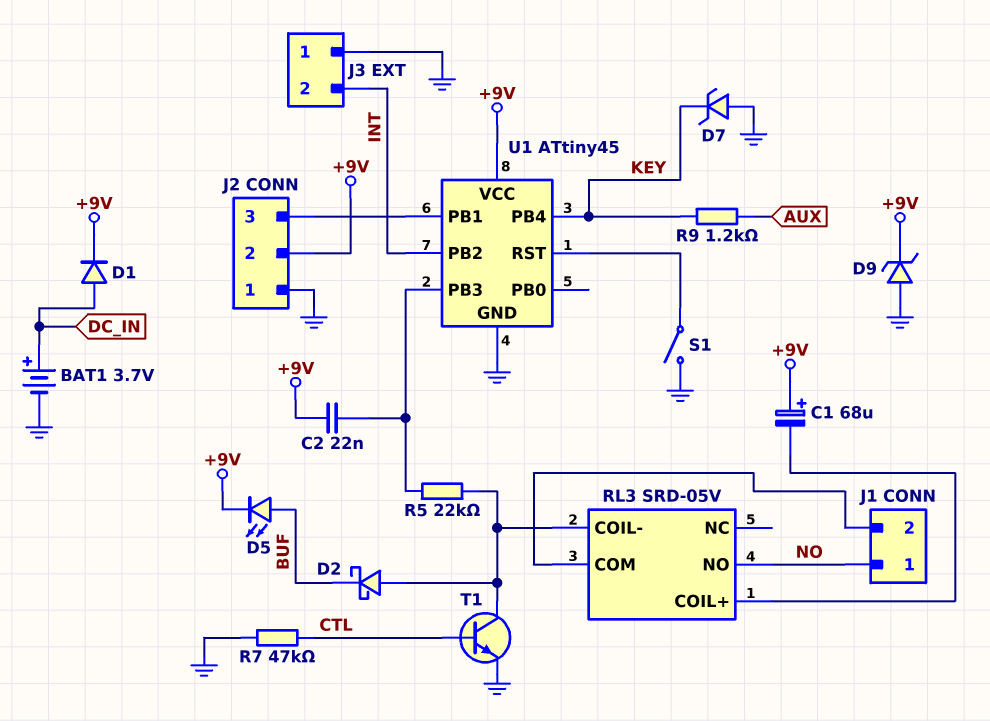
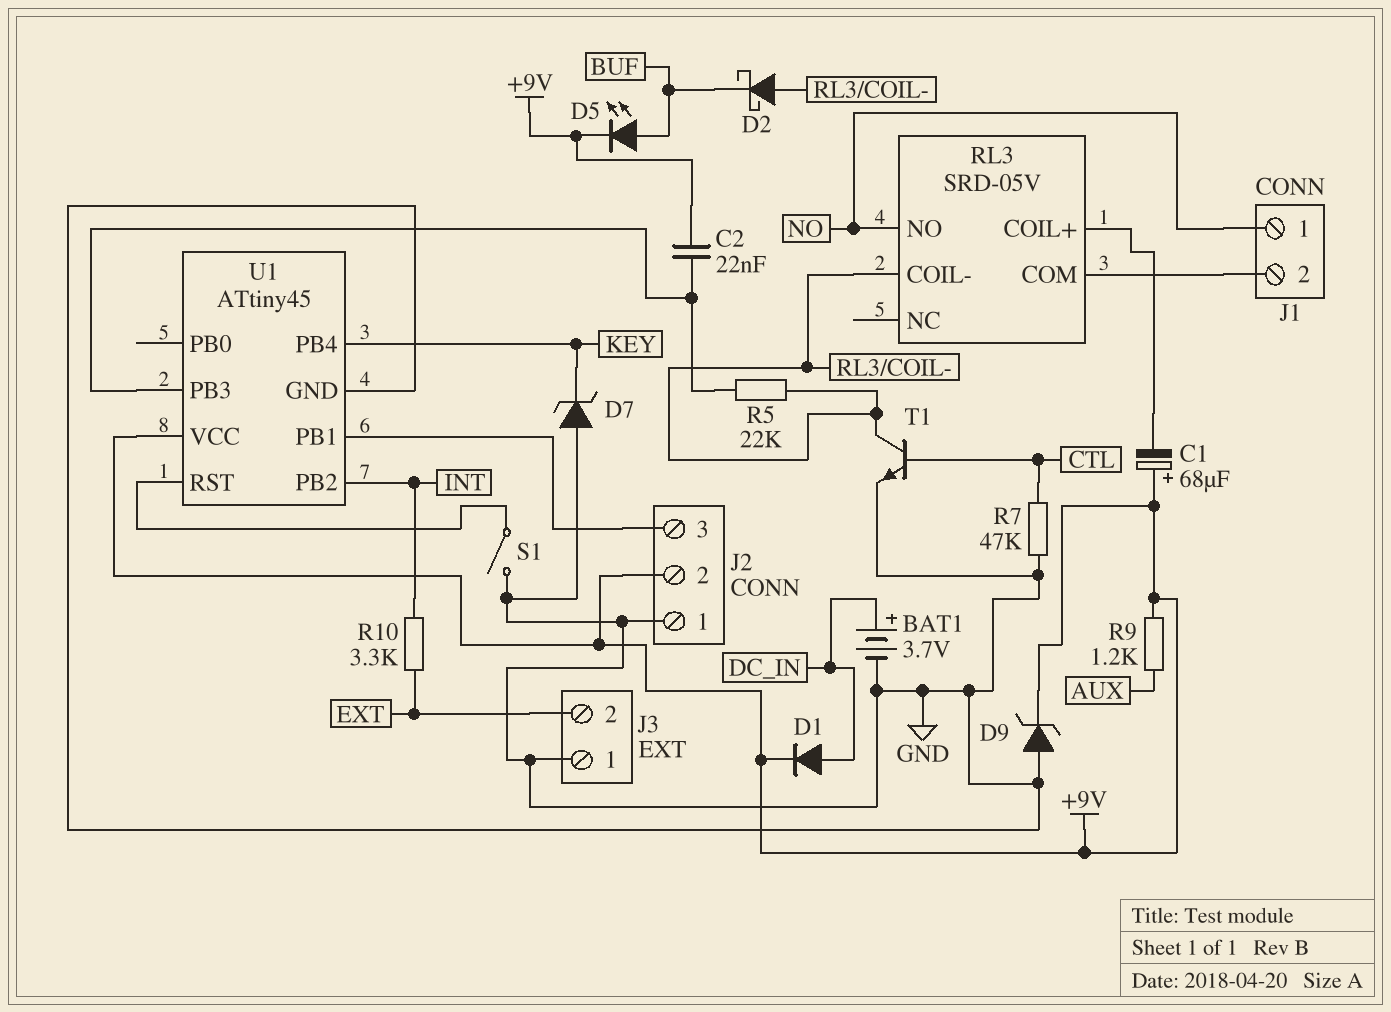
J3 pin 2: INT -> EXT
R9: 1.2k (AUX, KEY) -> 1.2k (+9V, AUX)
R10: none -> 3.3k (EXT, INT)

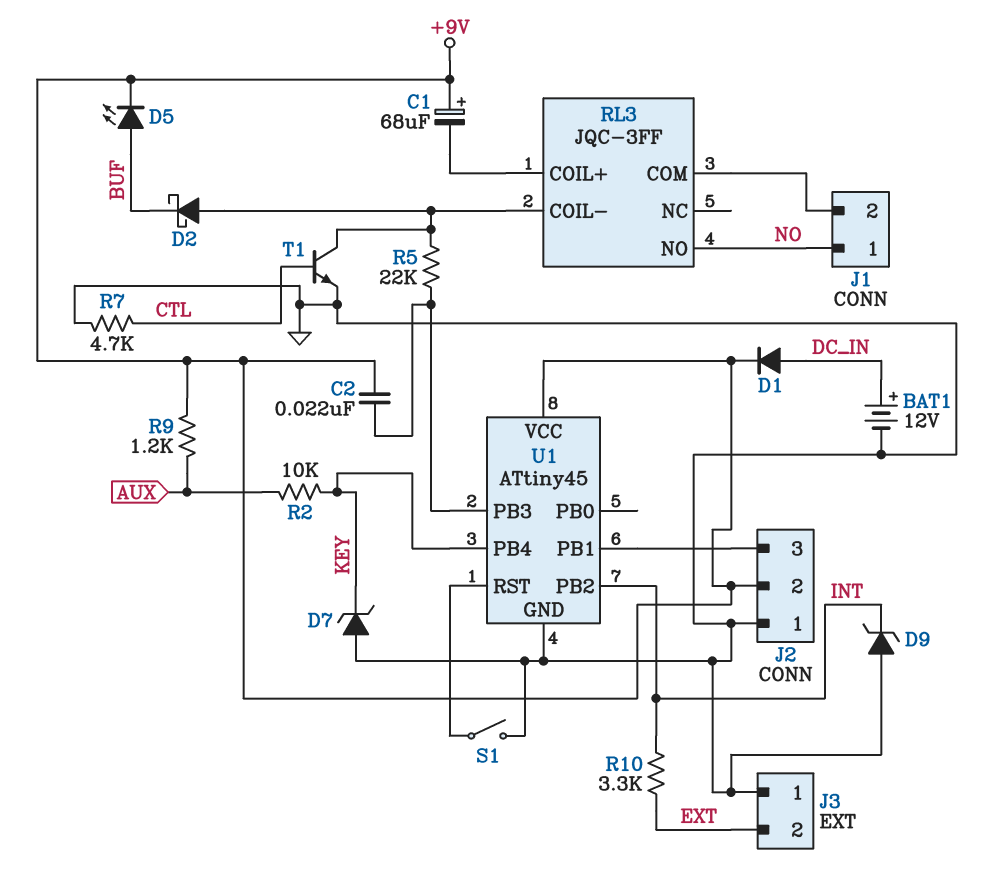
BAT1: 3.7V (plus DC_IN, minus GND) -> 12V (plus DC_IN, minus GND)
D9: zener (A GND, K +9V) -> zener (A GND, K INT)
R2: none -> 10k (AUX, KEY)
R7: 47k (CTL, GND) -> 4.7k (CTL, GND)
RL3: SRD-05V -> JQC-3FF

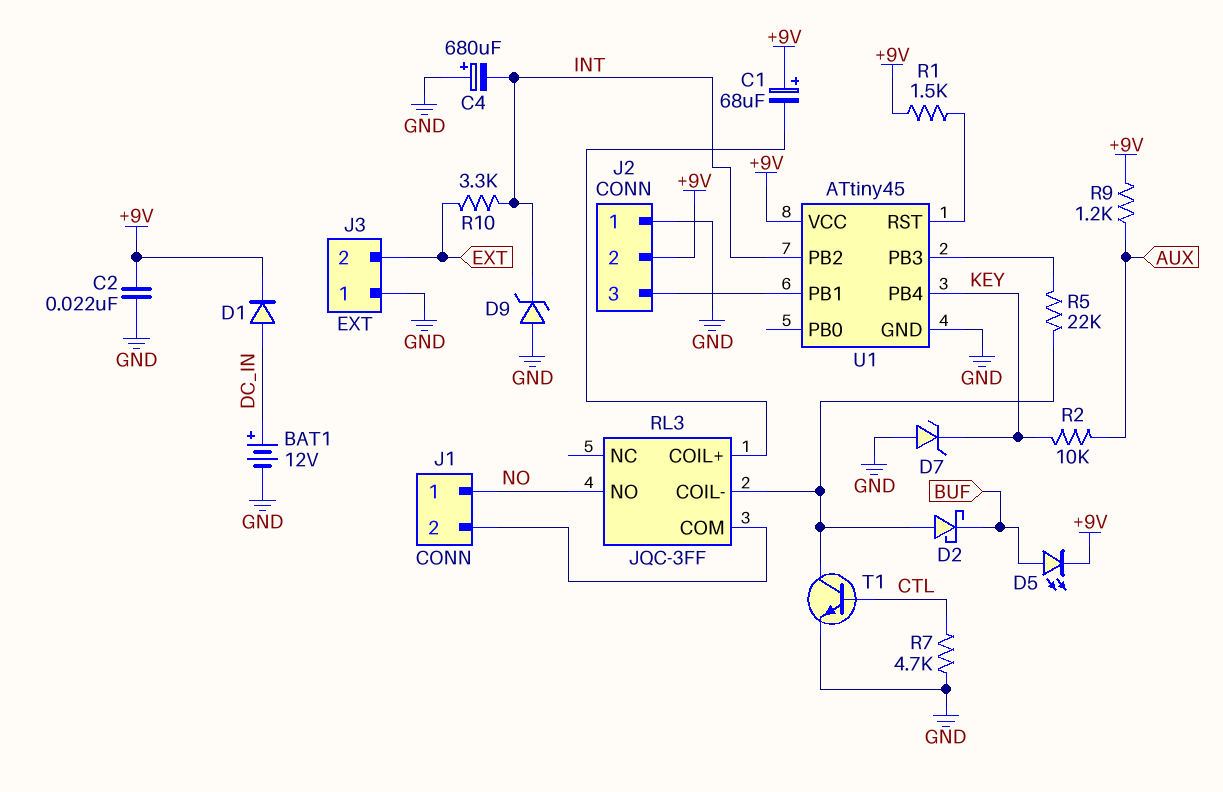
C2: 22nF (+9V, U1/PB3) -> 22nF (+9V, GND)
C4: none -> 680uF (plus GND, minus INT)
R1: none -> 1.5k (+9V, U1/RST)
S1: switch (GND, U1/RST) -> none

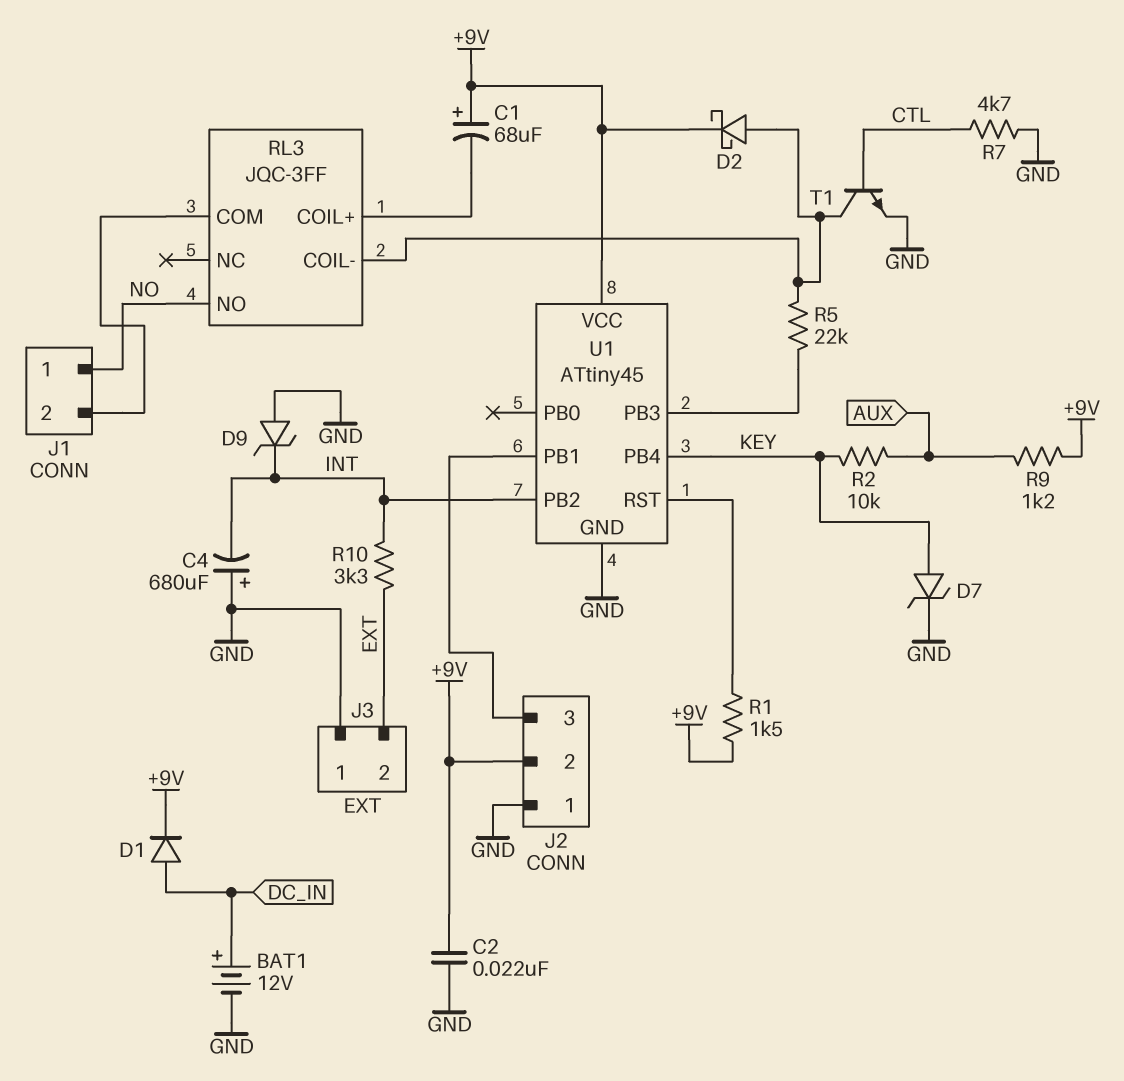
D2: schottky (A RL3/COIL-, K BUF) -> schottky (A RL3/COIL-, K +9V)
D5: LED (A BUF, K +9V) -> none
D7: zener (A GND, K KEY) -> zener (A KEY, K GND)

